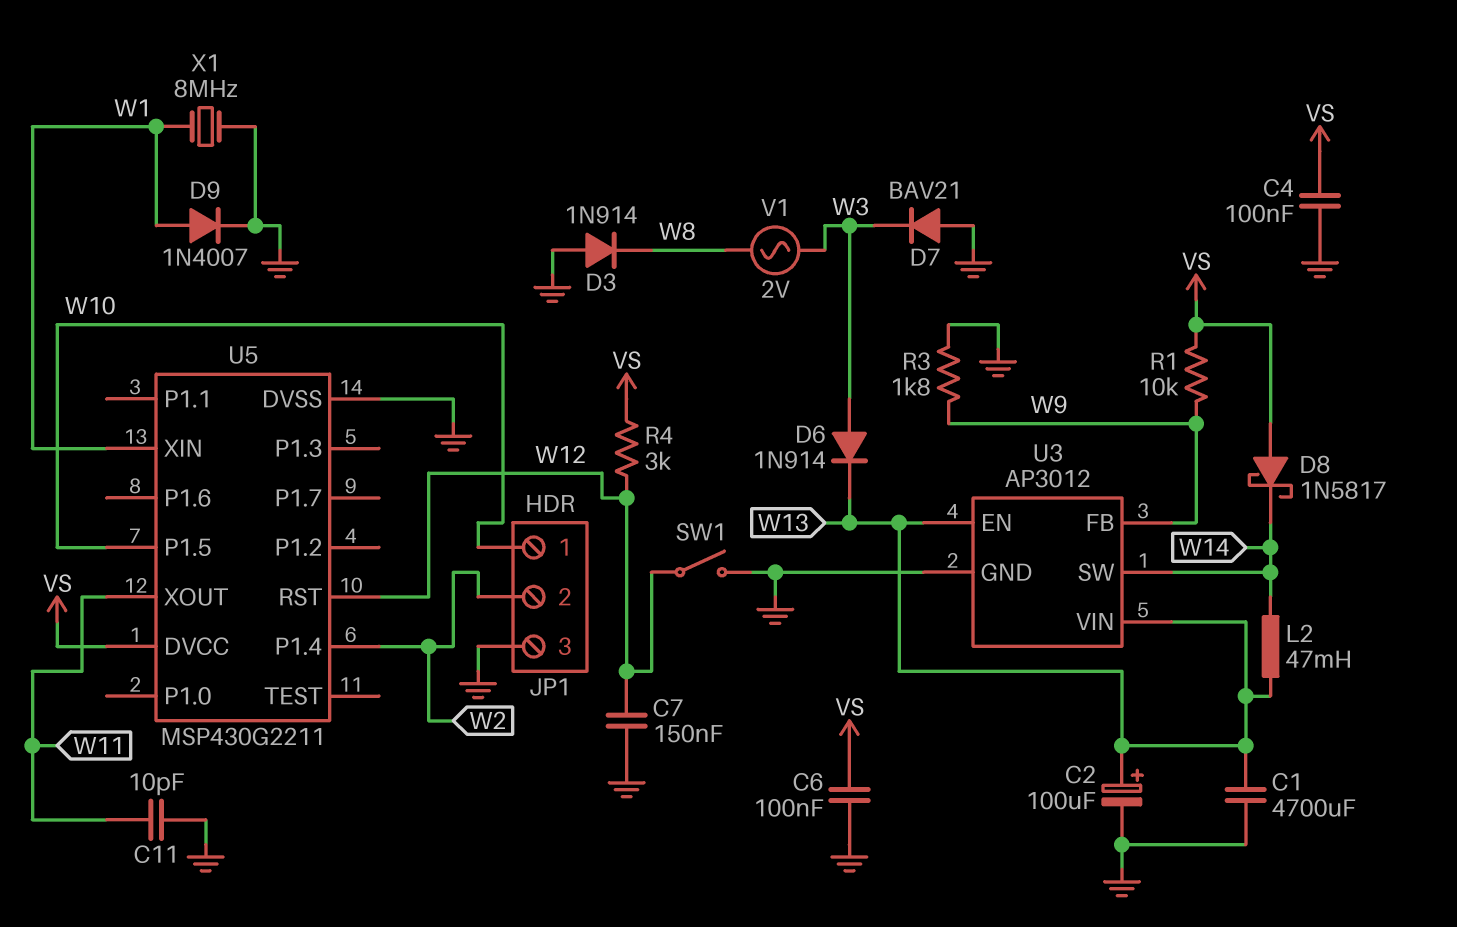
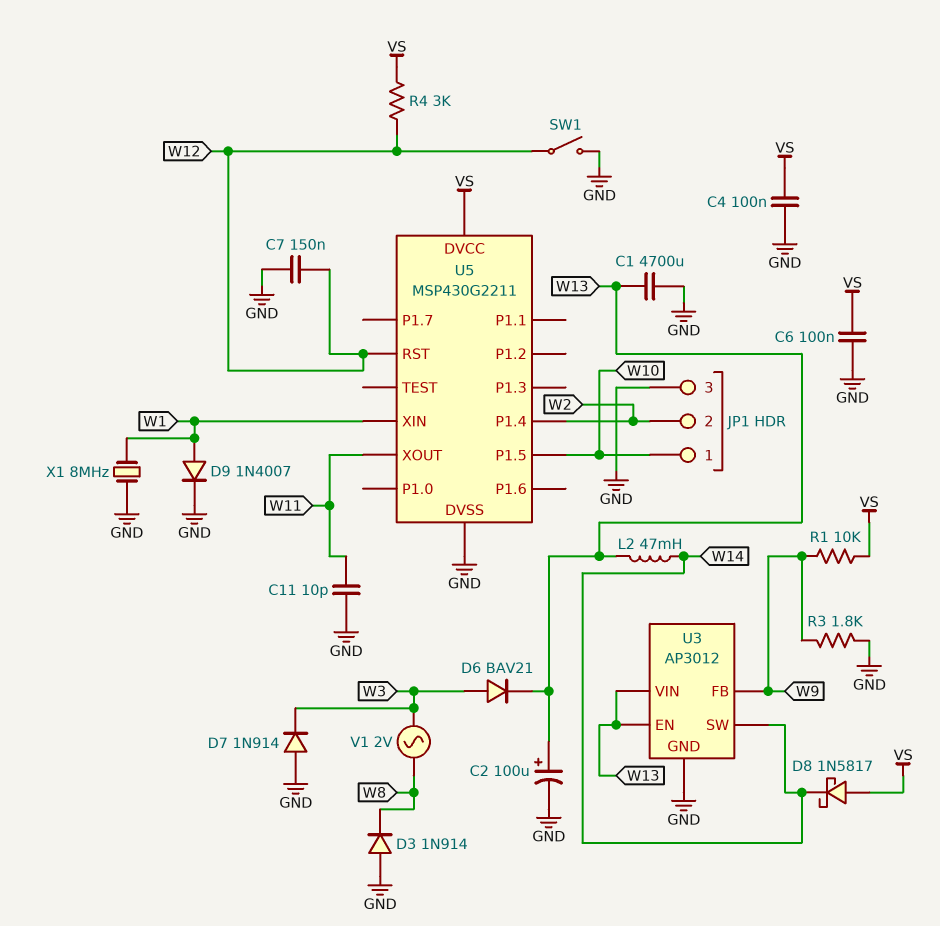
D6: diode 1N914 (A W3, K W13) -> diode BAV21 (A W3, K W13)
D7: diode BAV21 (A GND, K W3) -> diode 1N914 (A GND, K W3)

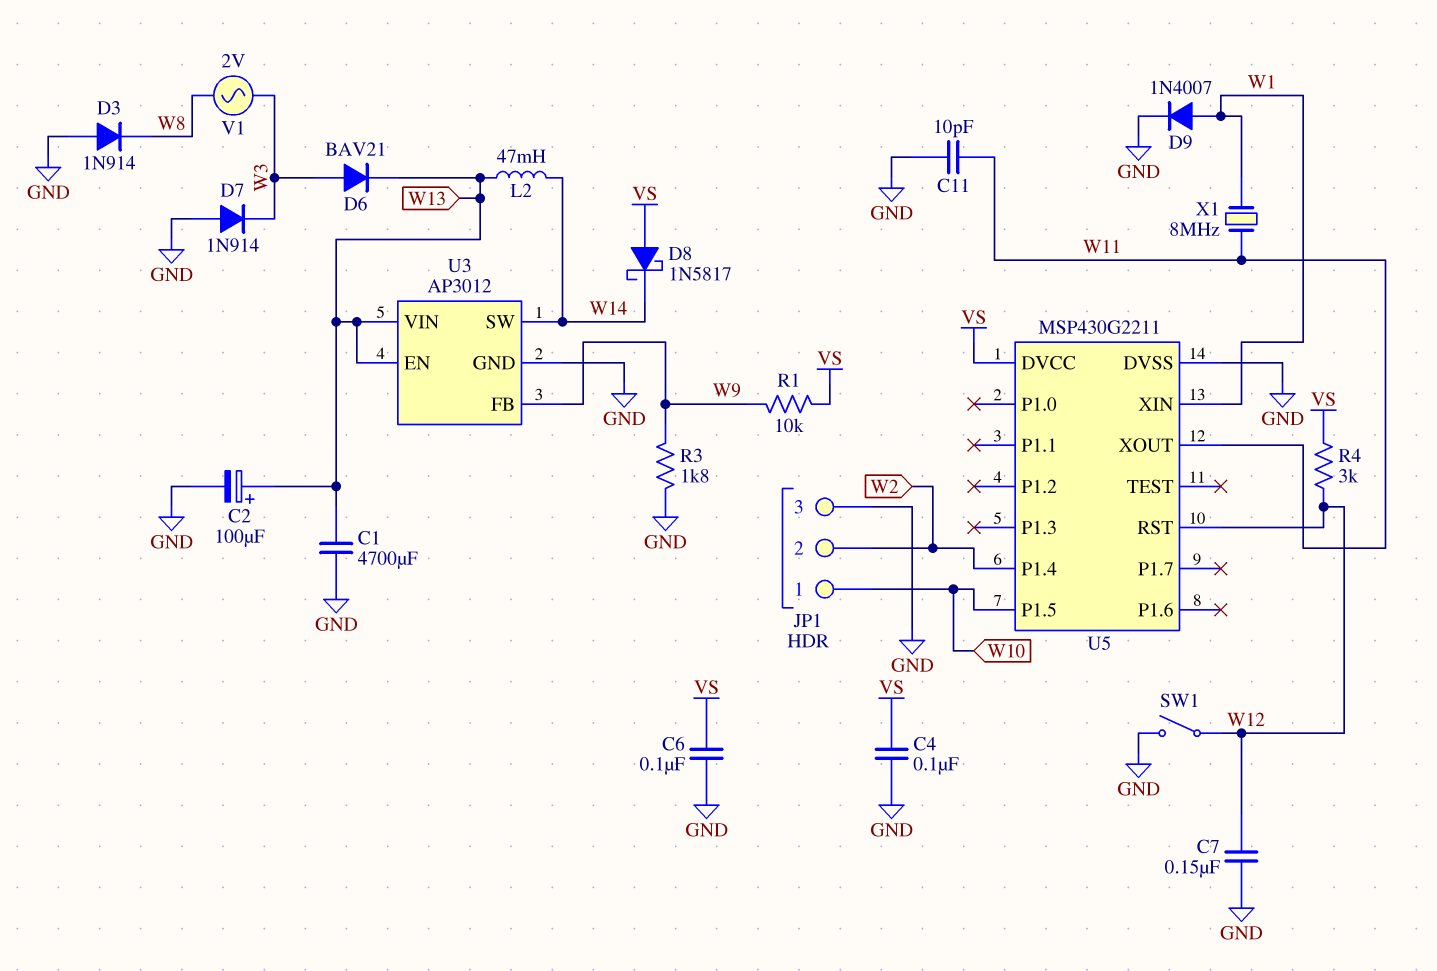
X1: 8MHz (GND, W1) -> 8MHz (W1, W11)

